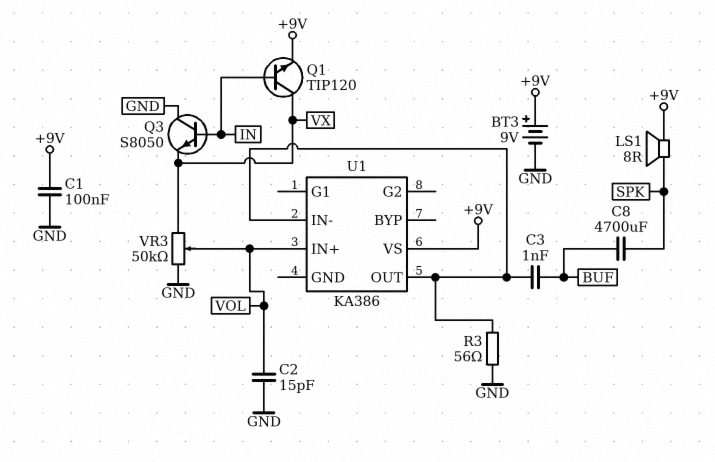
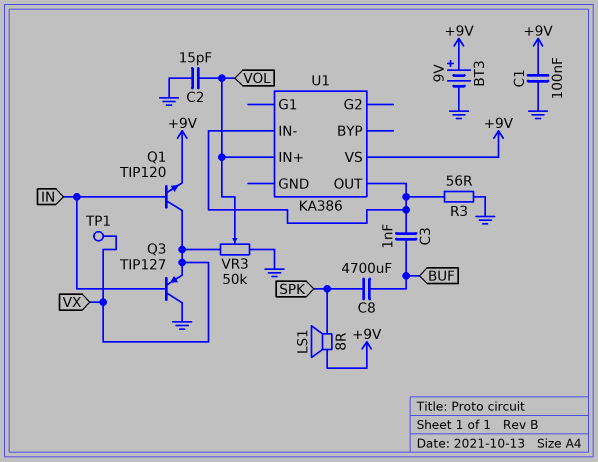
Q3: NPN S8050 (B IN, C GND, E VX) -> PNP TIP127 (B IN, C GND, E VX)
TP1: none -> test point (VX)

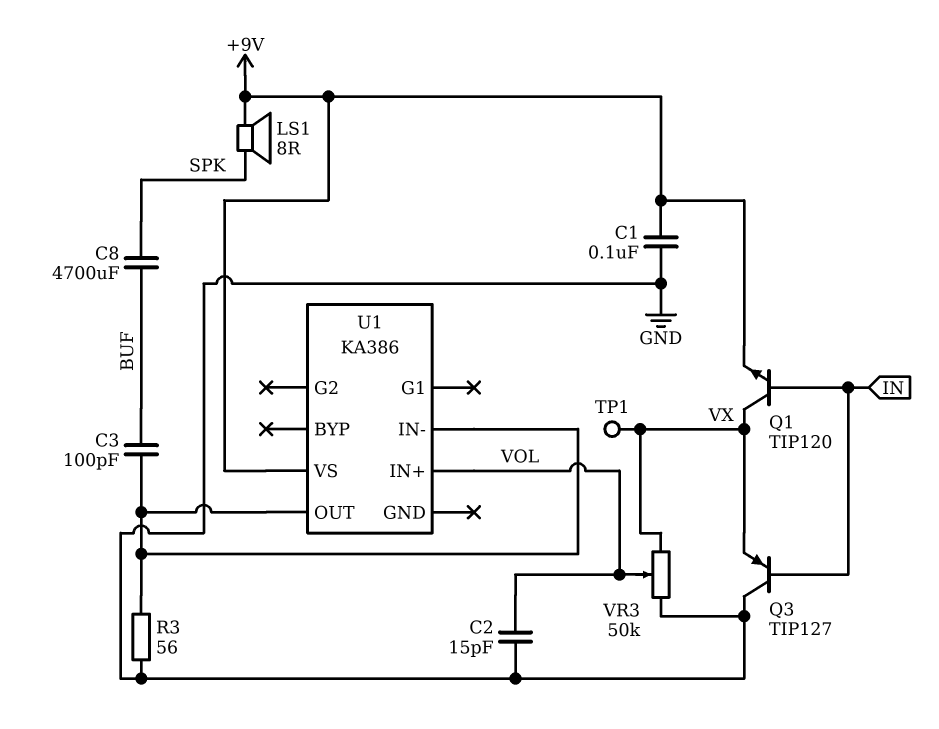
BT3: 9V (plus +9V, minus GND) -> none
C3: 1nF (BUF, U1/IN-) -> 100pF (BUF, U1/IN-)

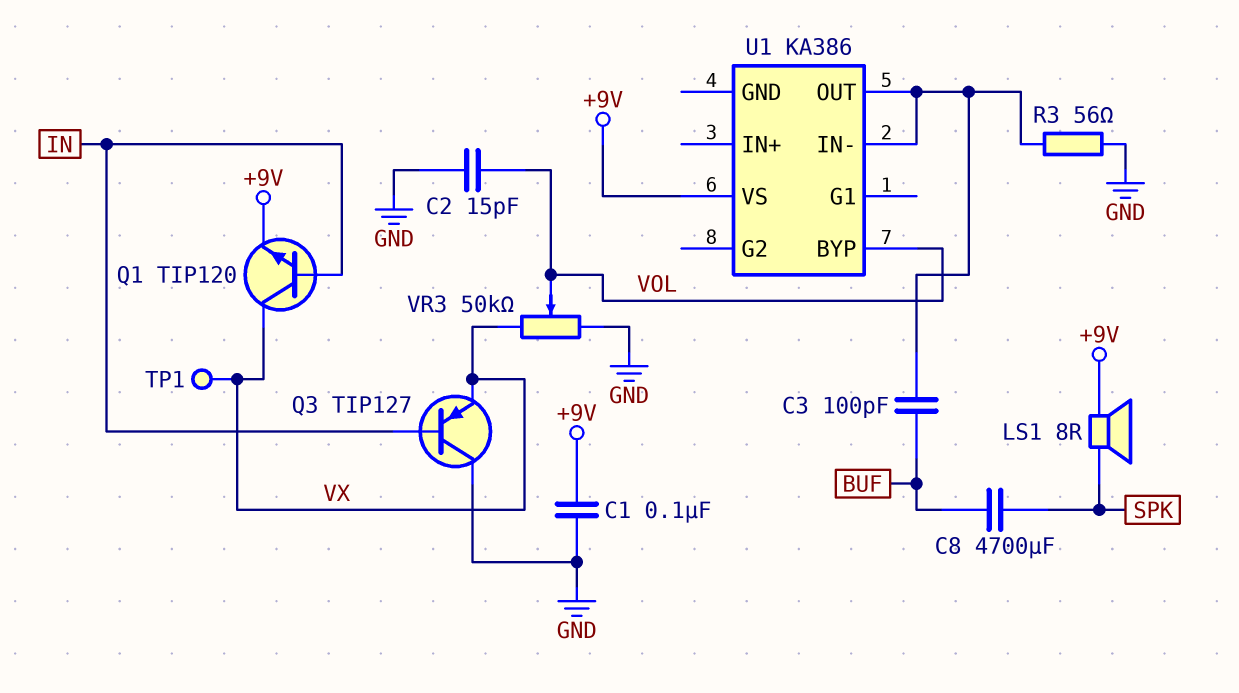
U1 pin BYP: none -> VOL
U1 pin IN+: VOL -> none

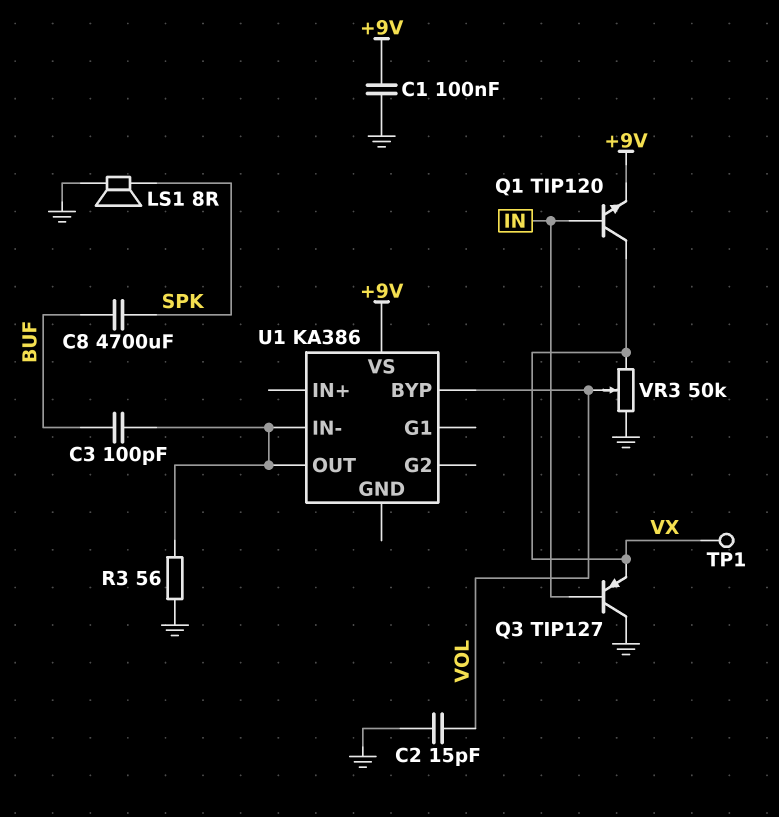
LS1: speaker 8R (+9V, SPK) -> speaker 8R (GND, SPK)

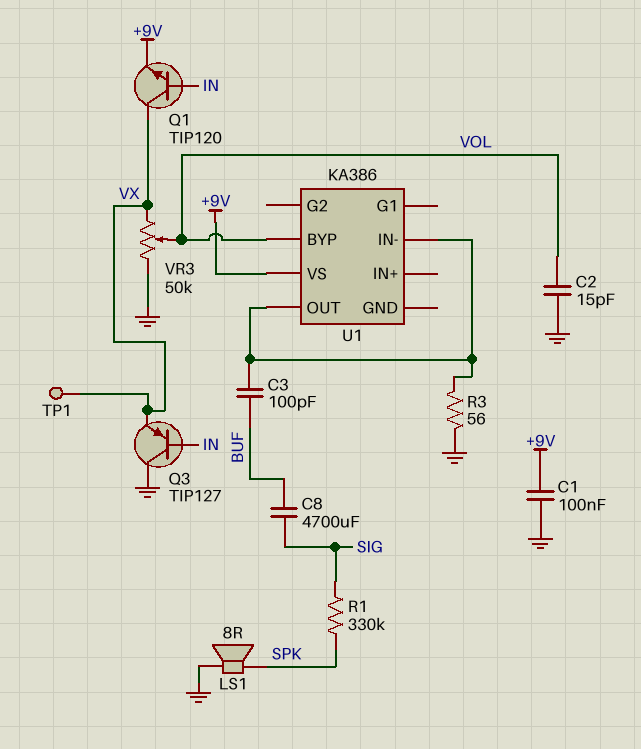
C8: 4700uF (BUF, SPK) -> 4700uF (BUF, SIG)
R1: none -> 330k (SIG, SPK)

